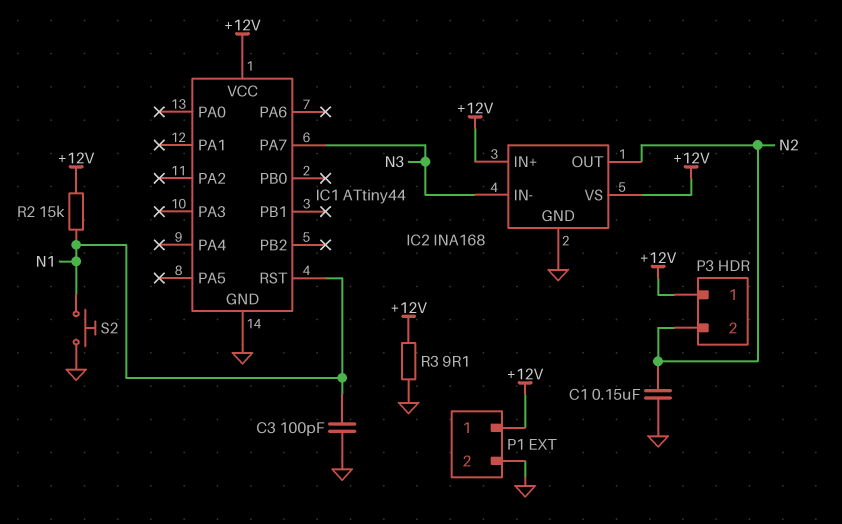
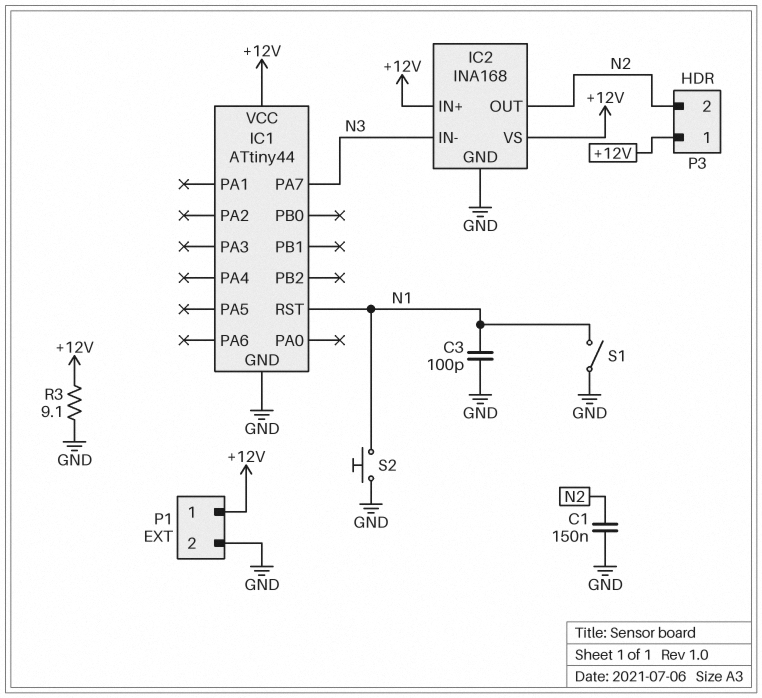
R2: 15k (+12V, N1) -> none
S1: none -> switch (GND, N1)

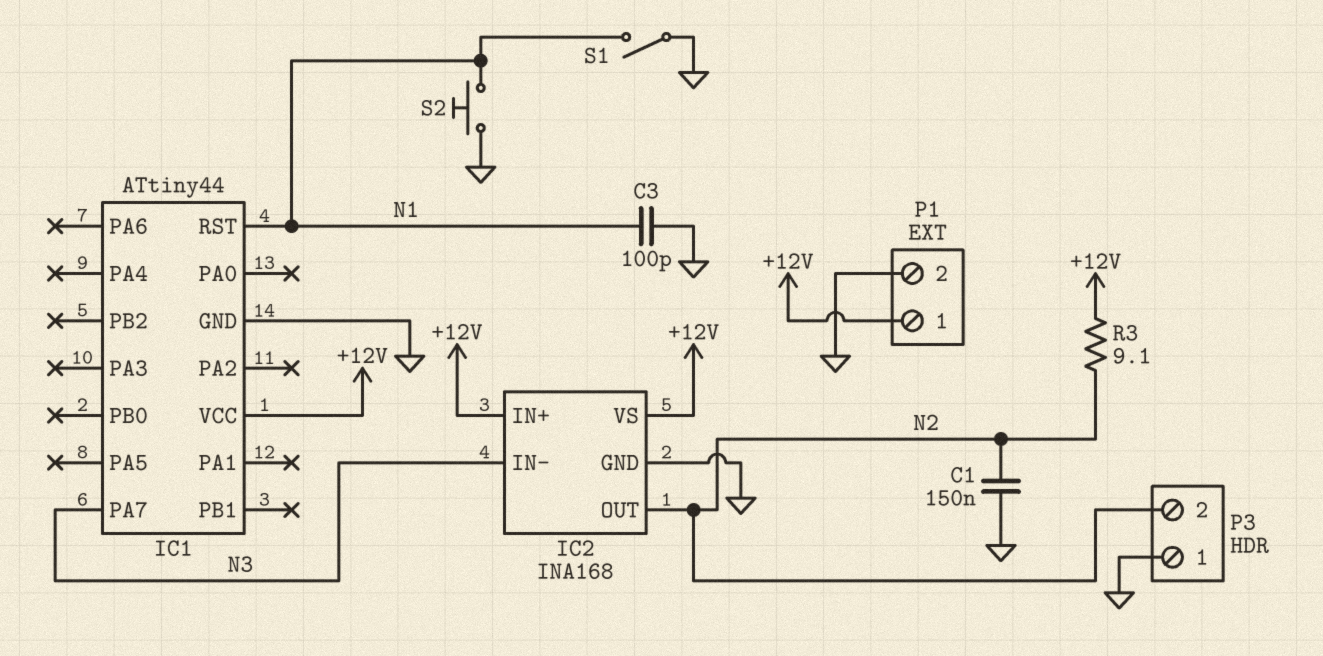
P3 pin 1: +12V -> GND
R3: 9.1 (+12V, GND) -> 9.1 (+12V, N2)

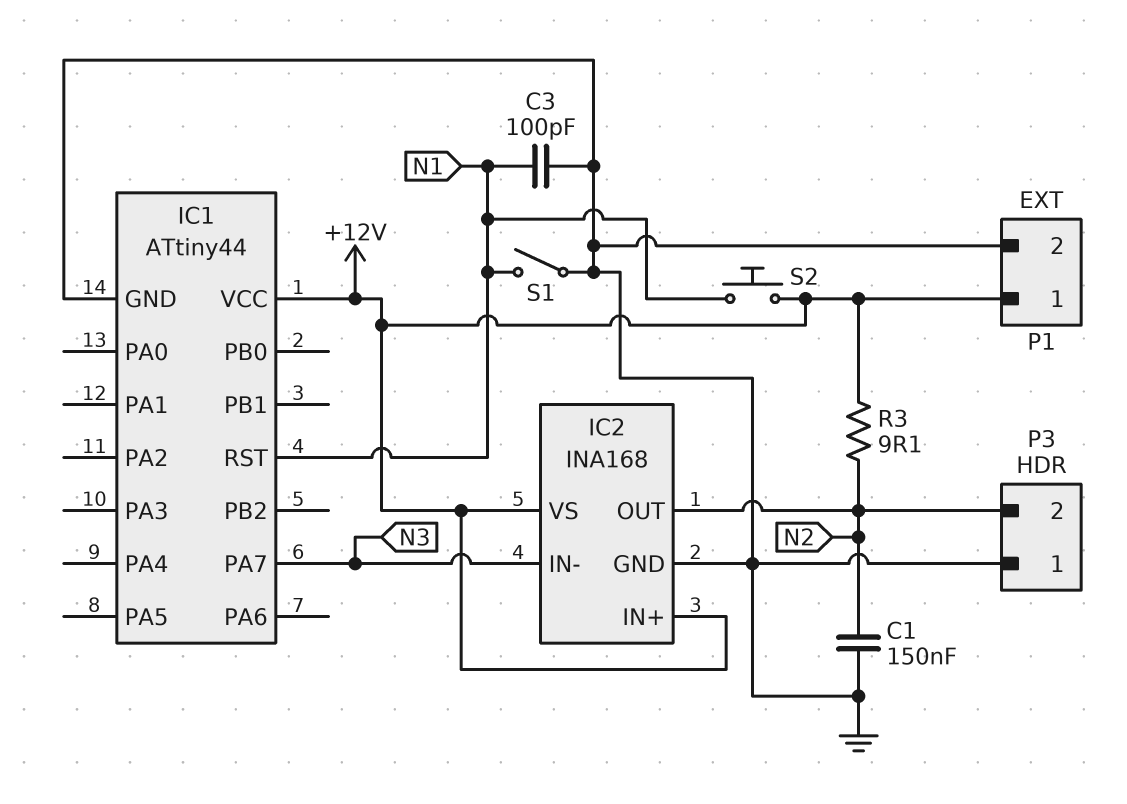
S2: button (GND, N1) -> button (+12V, N1)

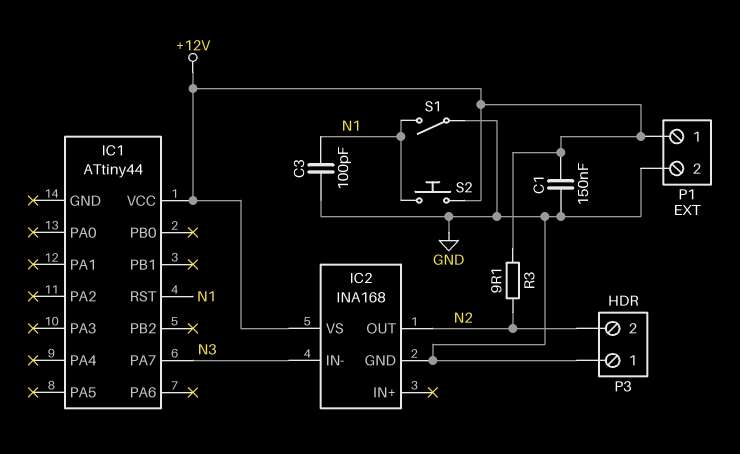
C1: 150nF (GND, N2) -> 150nF (+12V, GND)
IC1 pin GND: GND -> none
IC2 pin IN+: +12V -> none

